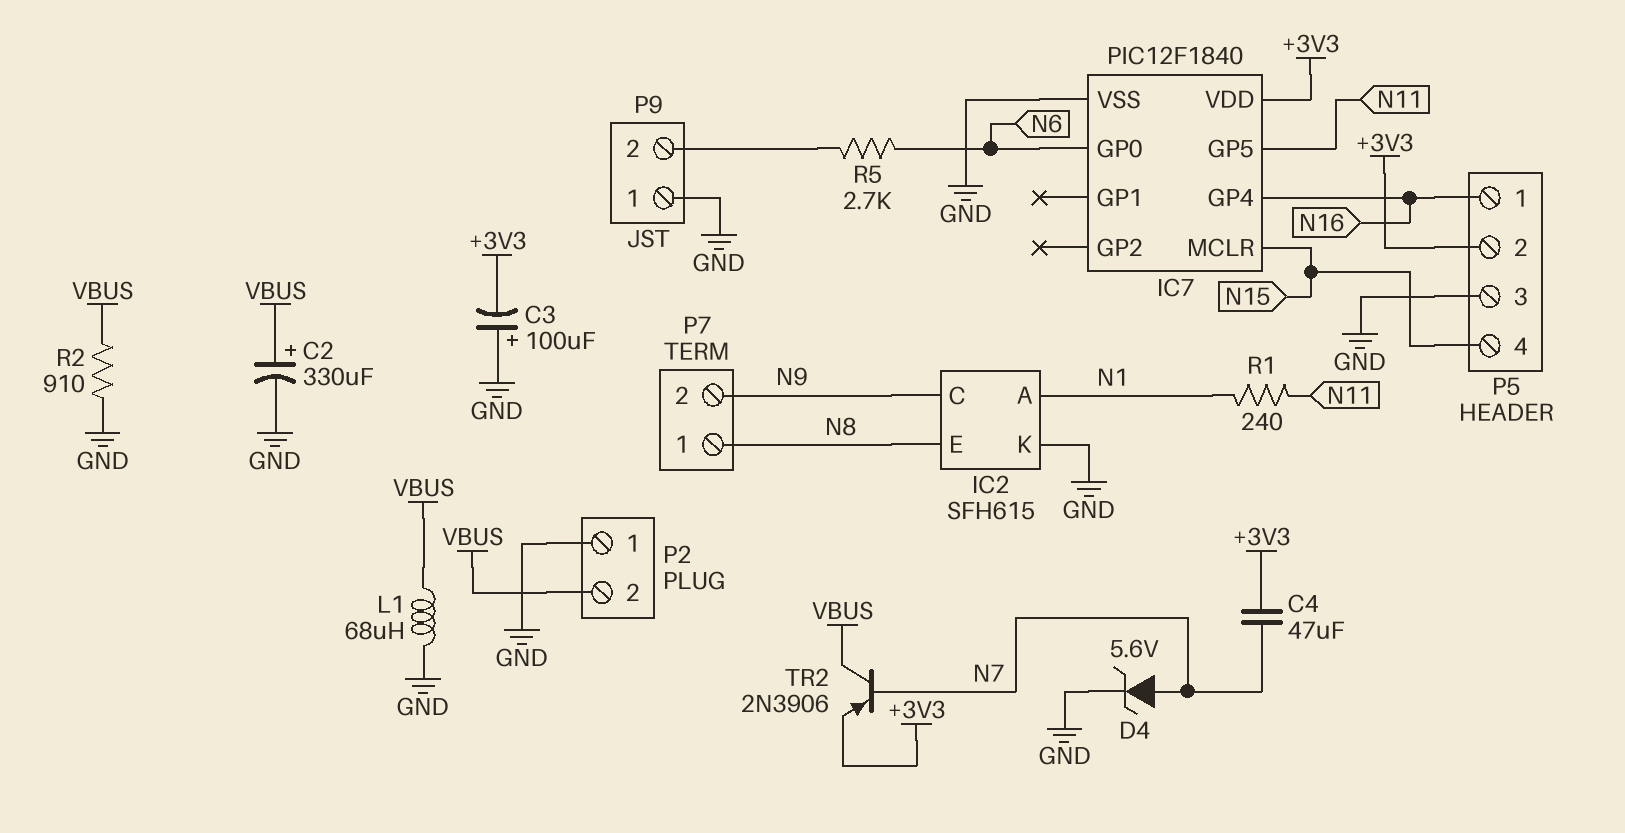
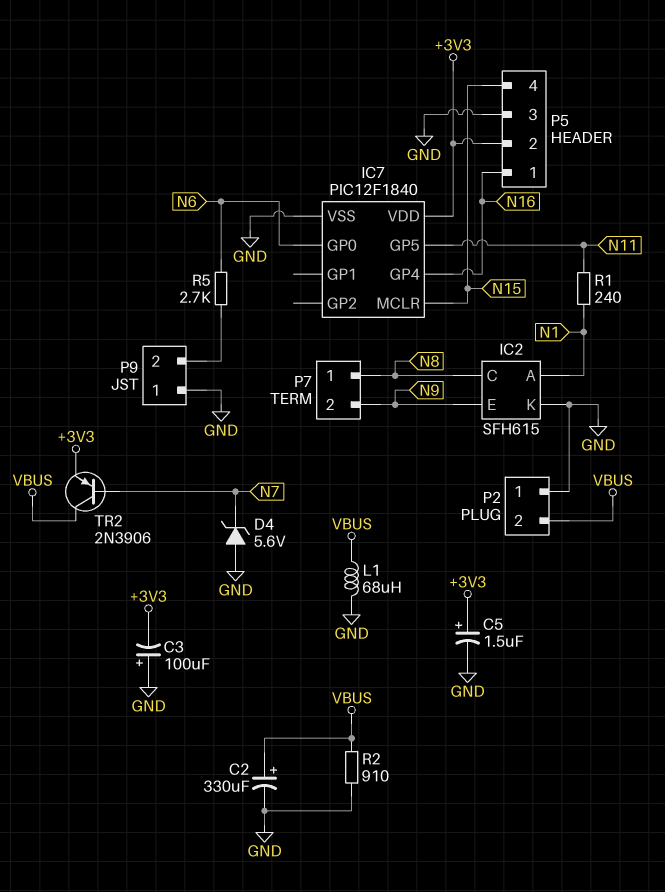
C4: 47uF (+3V3, N7) -> none
C5: none -> 1.5uF (plus +3V3, minus GND)
D4: zener 5.6V (A N7, K GND) -> zener 5.6V (A GND, K N7)
IC2 pin C: N9 -> N8
IC2 pin E: N8 -> N9

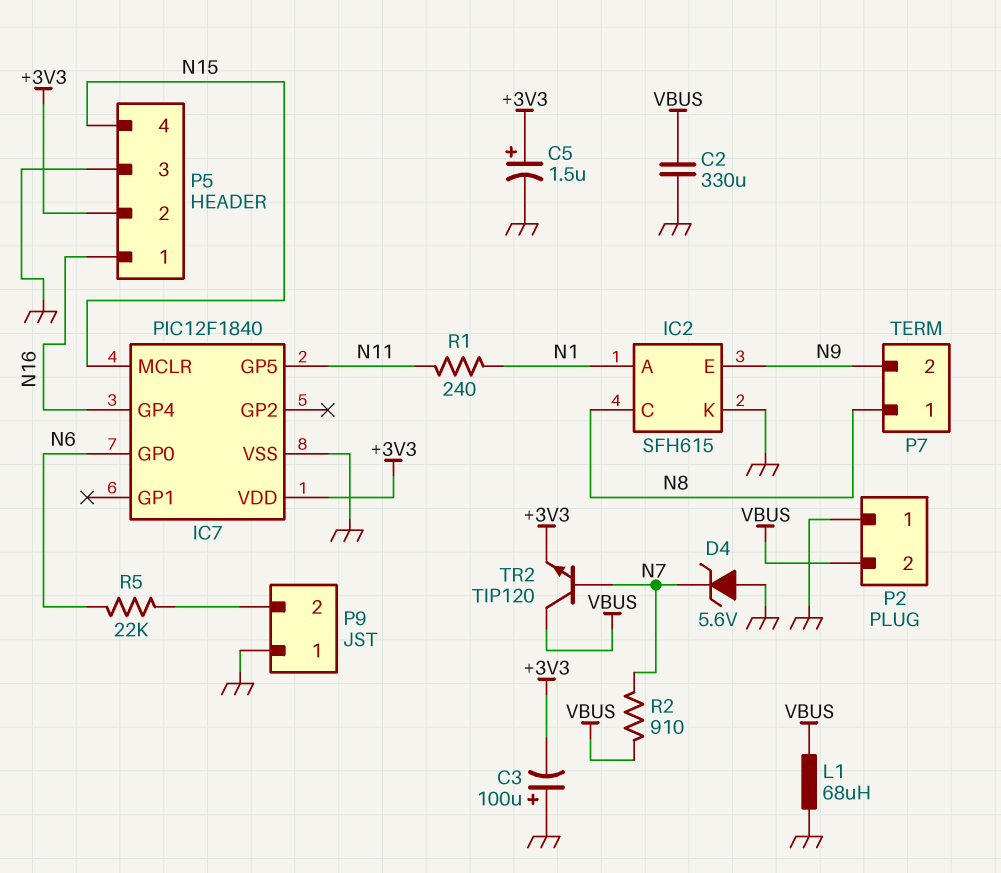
C2: 330uF (plus VBUS, minus GND) -> 330uF (GND, VBUS)
R2: 910 (GND, VBUS) -> 910 (N7, VBUS)
R5: 2.7k (N6, P9/2) -> 22k (N6, P9/2)
TR2: PNP 2N3906 (B N7, C VBUS, E +3V3) -> NPN TIP120 (B N7, C VBUS, E +3V3)

